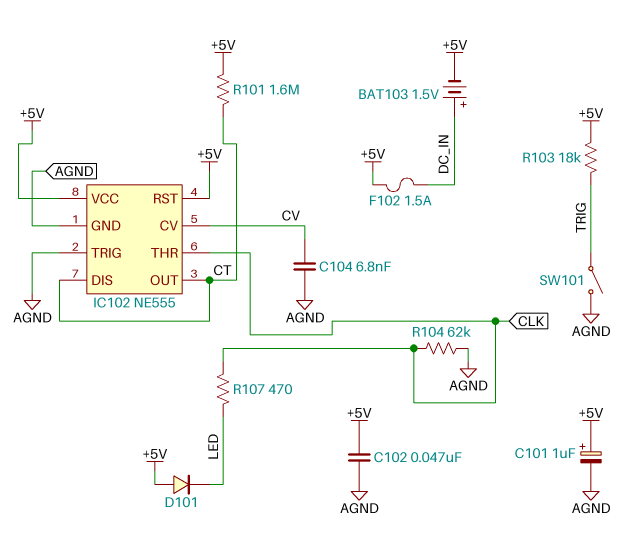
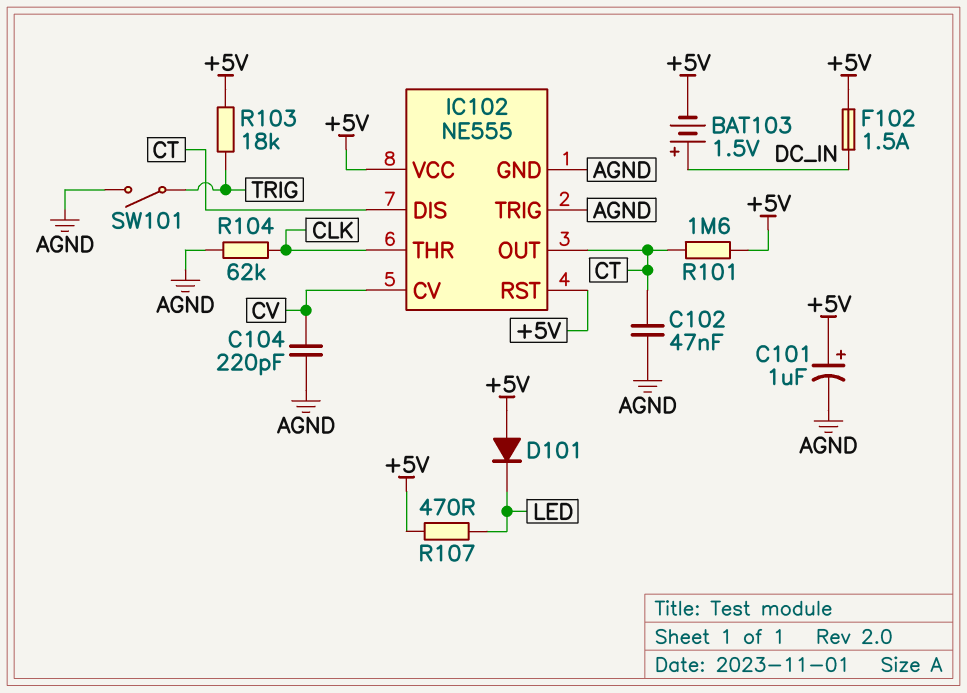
C102: 47nF (+5V, AGND) -> 47nF (AGND, CT)
C104: 6.8nF (AGND, CV) -> 220pF (AGND, CV)
R107: 470 (CLK, LED) -> 470 (+5V, LED)

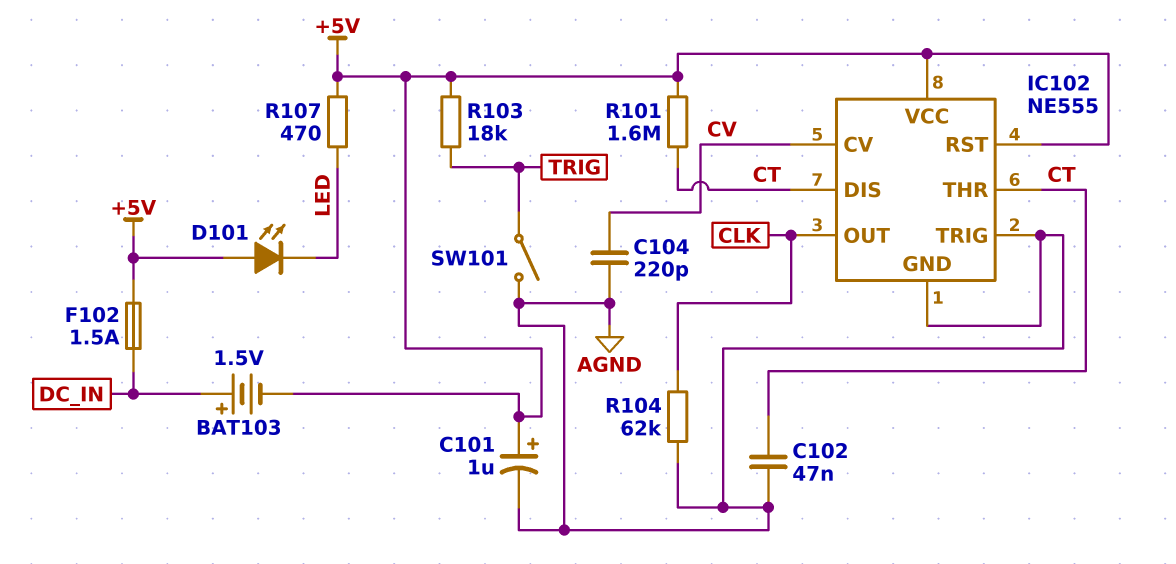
D101: diode (A +5V, K LED) -> LED (A +5V, K LED)
IC102 pin OUT: CT -> CLK
IC102 pin THR: CLK -> CT

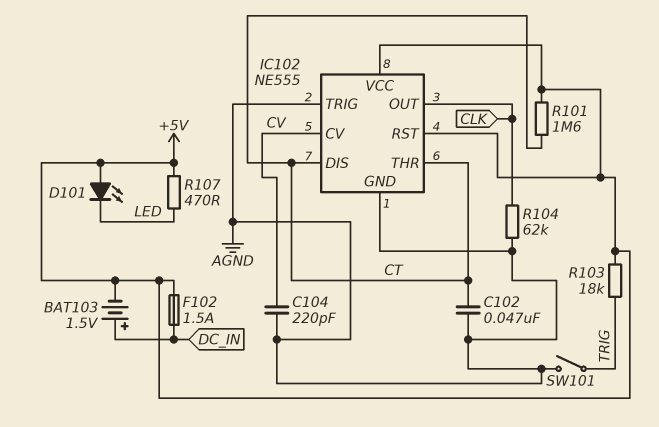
C101: 1uF (plus +5V, minus AGND) -> none

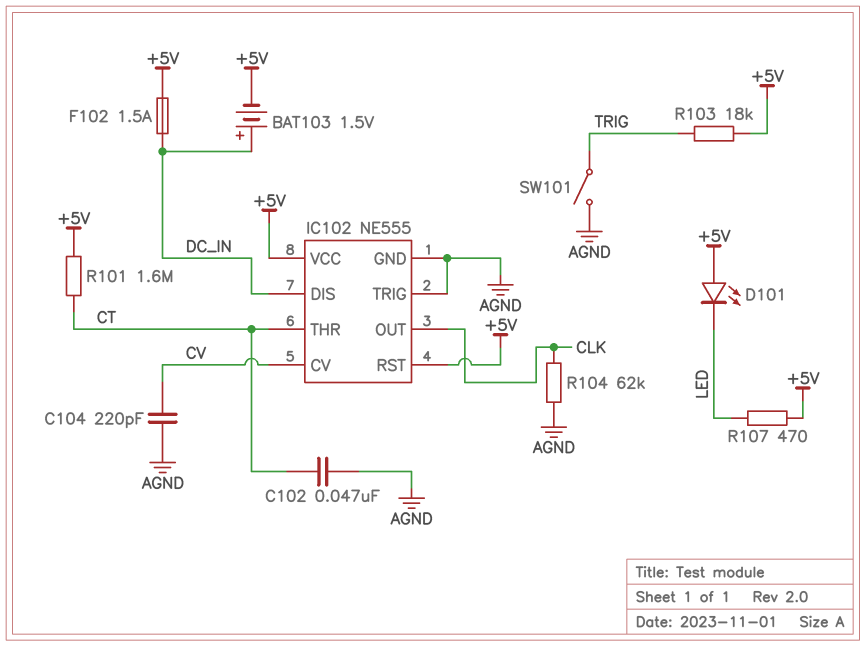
IC102 pin DIS: CT -> DC_IN

